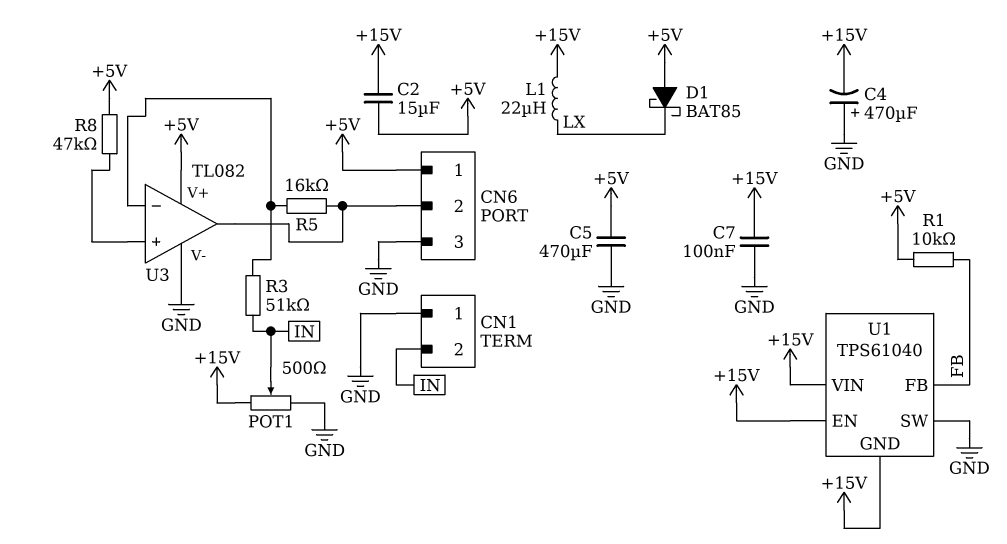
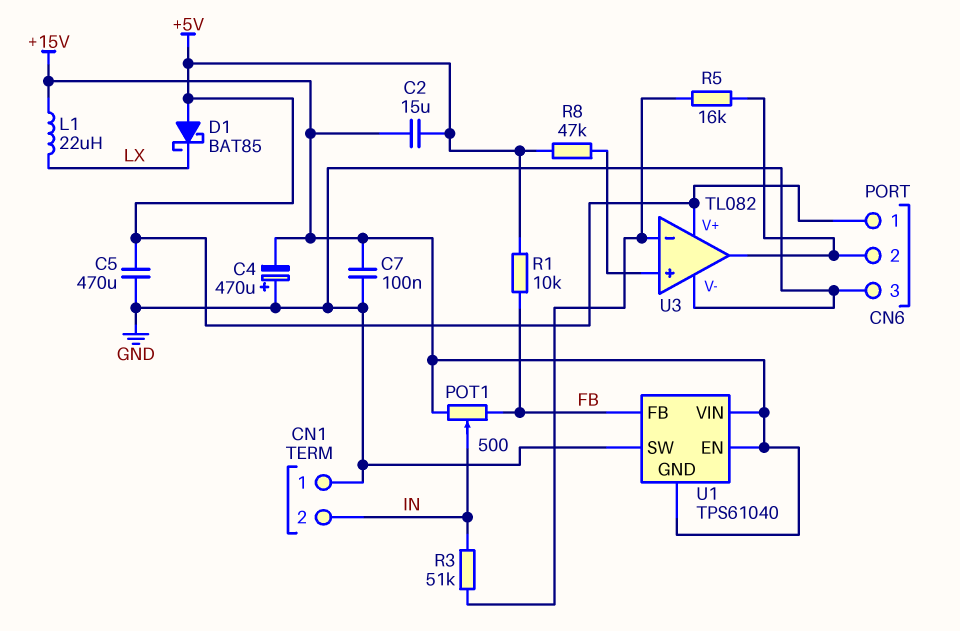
POT1: 500 (+15V, GND, wiper IN) -> 500 (+15V, FB, wiper IN)

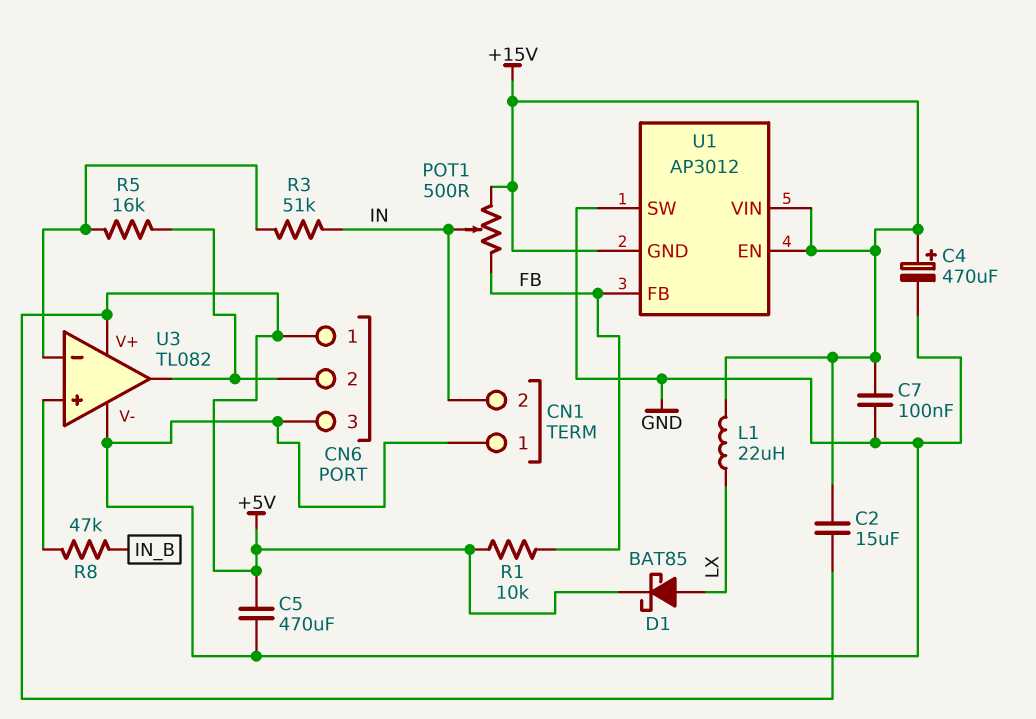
C4: 470uF (plus GND, minus +15V) -> 470uF (plus +15V, minus GND)
D1: schottky BAT85 (A +5V, K LX) -> schottky BAT85 (A LX, K +5V)
R8: 47k (+5V, U3/in+) -> 47k (IN_B, U3/in+)
U1: TPS61040 -> AP3012

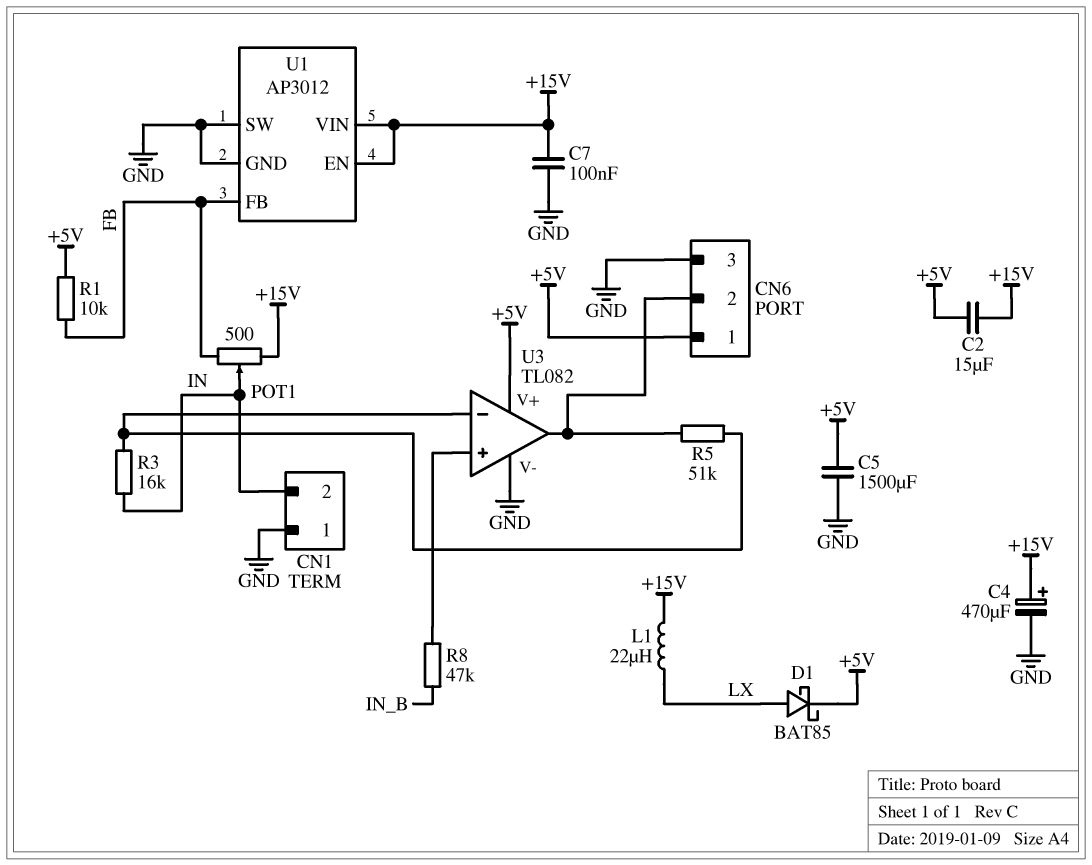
C5: 470uF (+5V, GND) -> 1500uF (+5V, GND)
R3: 51k (IN, U3/in-) -> 16k (IN, U3/in-)
R5: 16k (CN6/2, U3/in-) -> 51k (CN6/2, U3/in-)
U1 pin GND: +15V -> GND

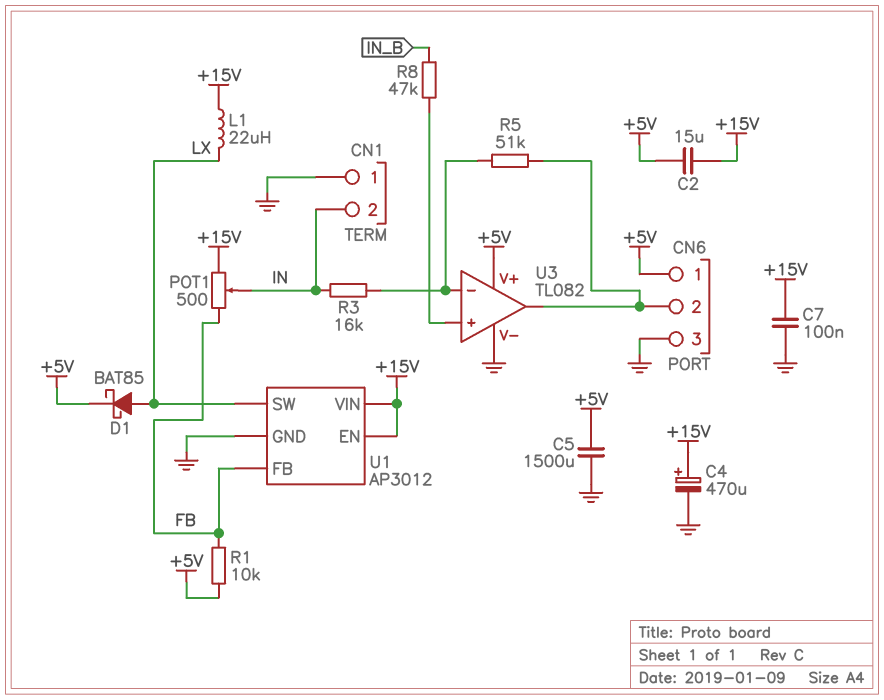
U1 pin SW: GND -> LX

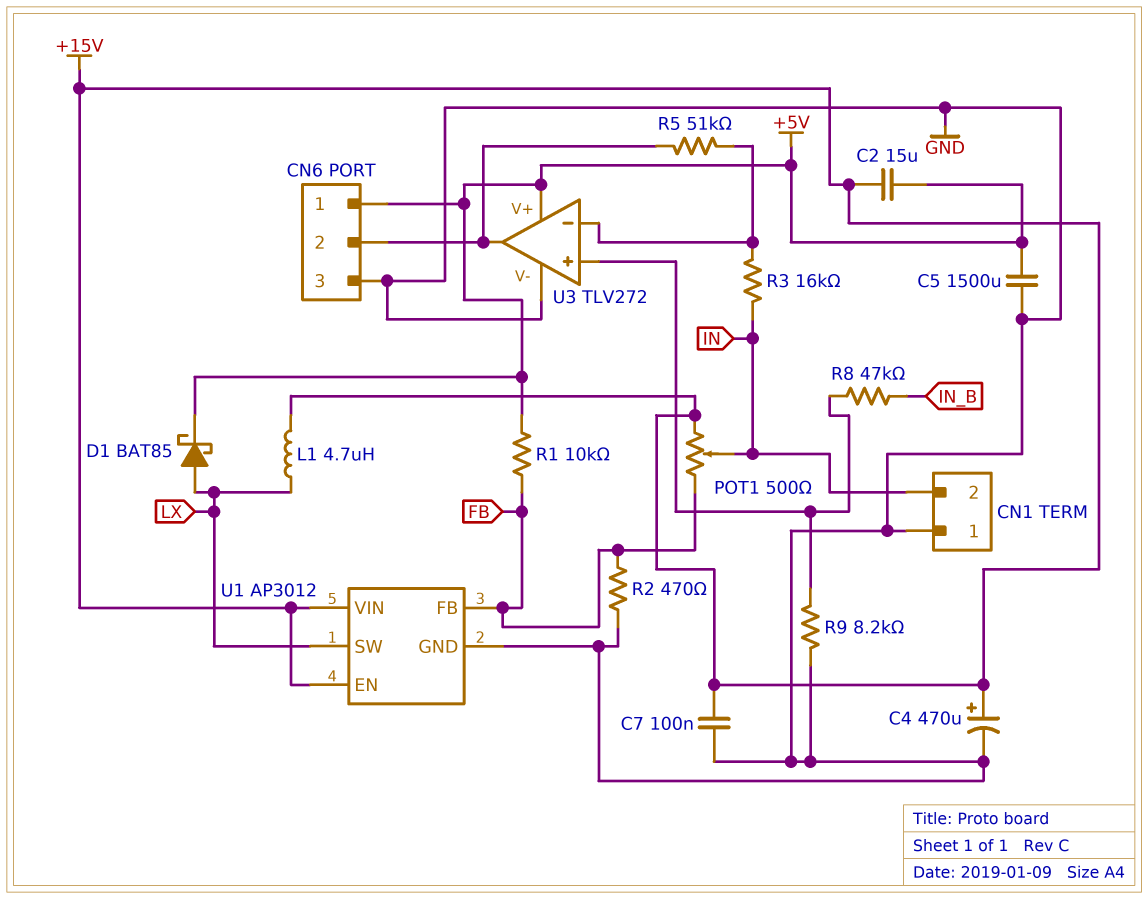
L1: 22uH (+15V, LX) -> 4.7uH (+15V, LX)
R2: none -> 470 (FB, GND)
R9: none -> 8.2k (GND, U3/in+)
U3: TL082 -> TLV272

